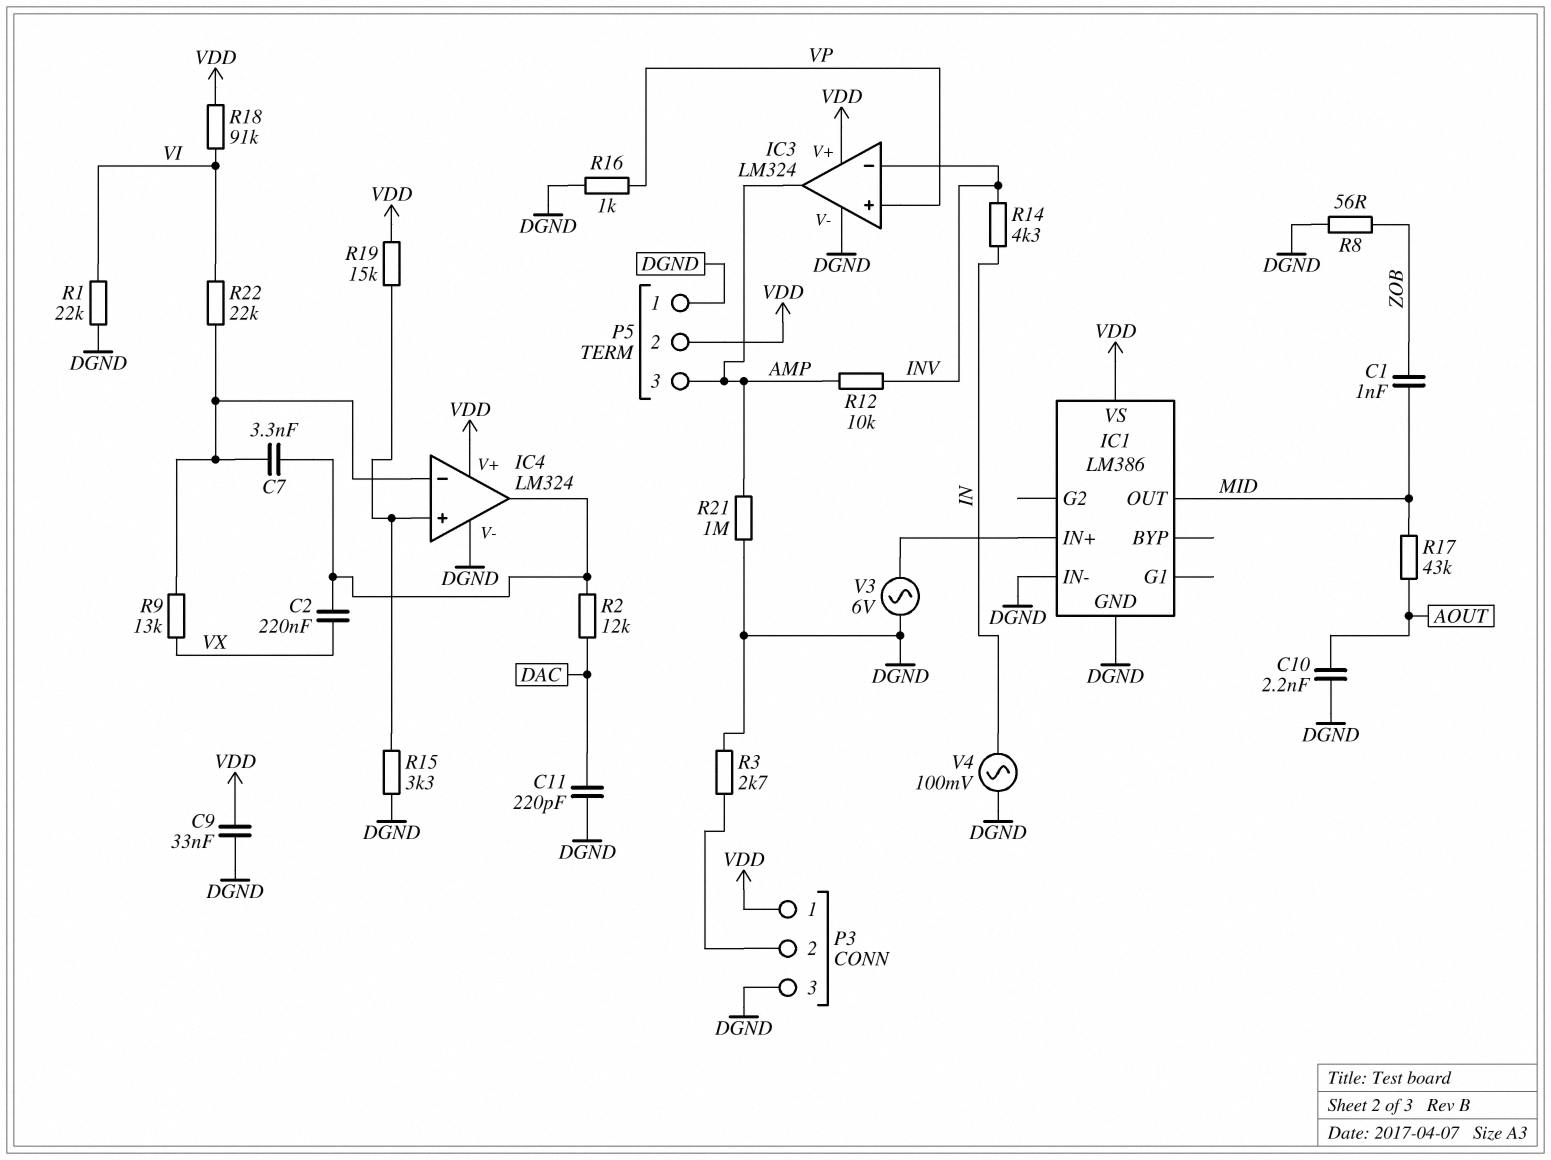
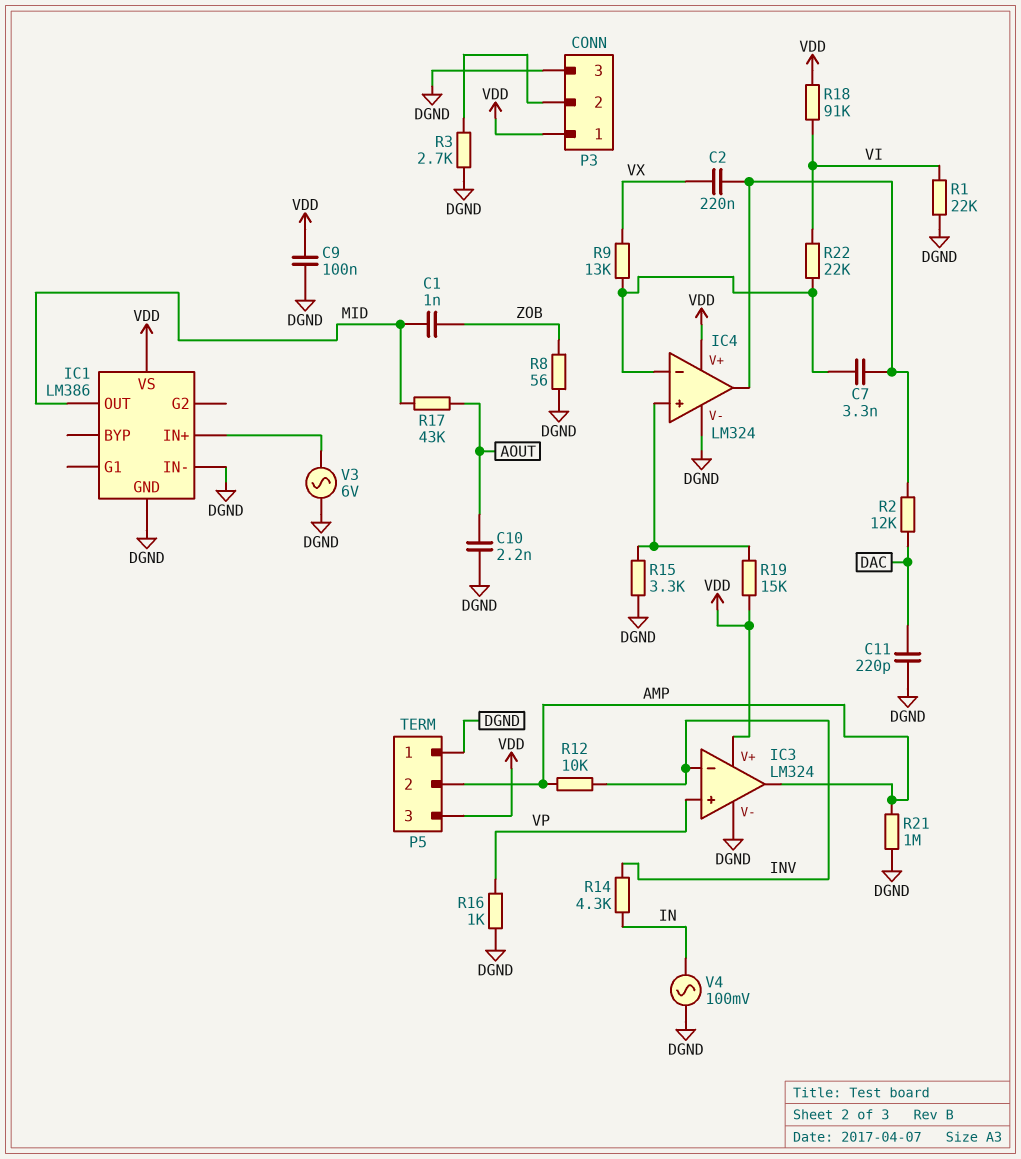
C9: 33nF (DGND, VDD) -> 100nF (DGND, VDD)
P5 pin 2: VDD -> AMP
P5 pin 3: AMP -> VDD

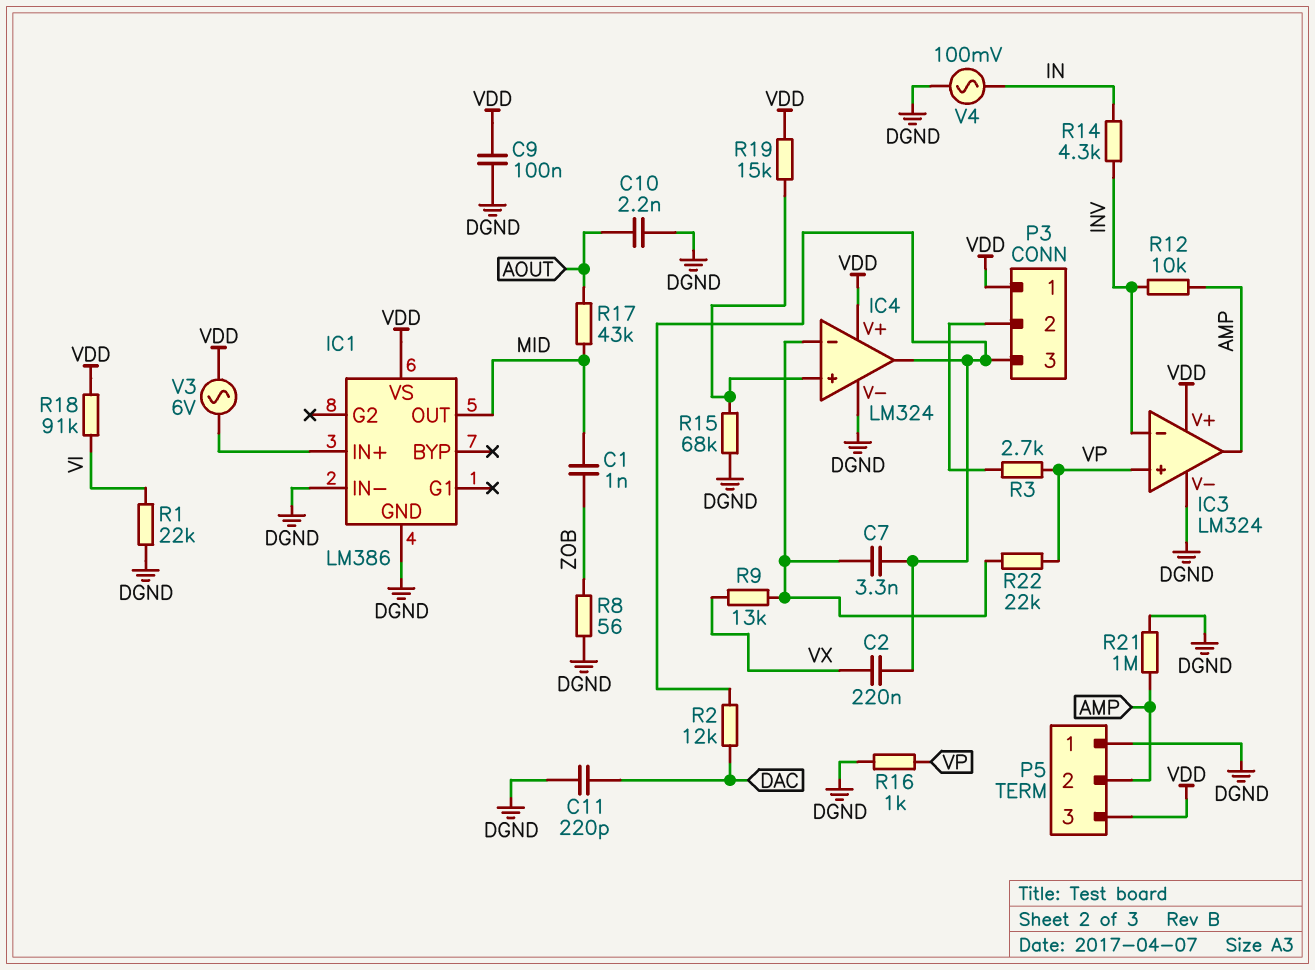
P3 pin 3: DGND -> IC4/out
R3: 2.7k (DGND, P3/2) -> 2.7k (P3/2, VP)
R15: 3.3k (DGND, IC4/in+) -> 68k (DGND, IC4/in+)
R22: 22k (IC4/in-, VI) -> 22k (IC4/in-, VP)
V3: AC 6V (DGND, IC1/IN+) -> AC 6V (IC1/IN+, VDD)

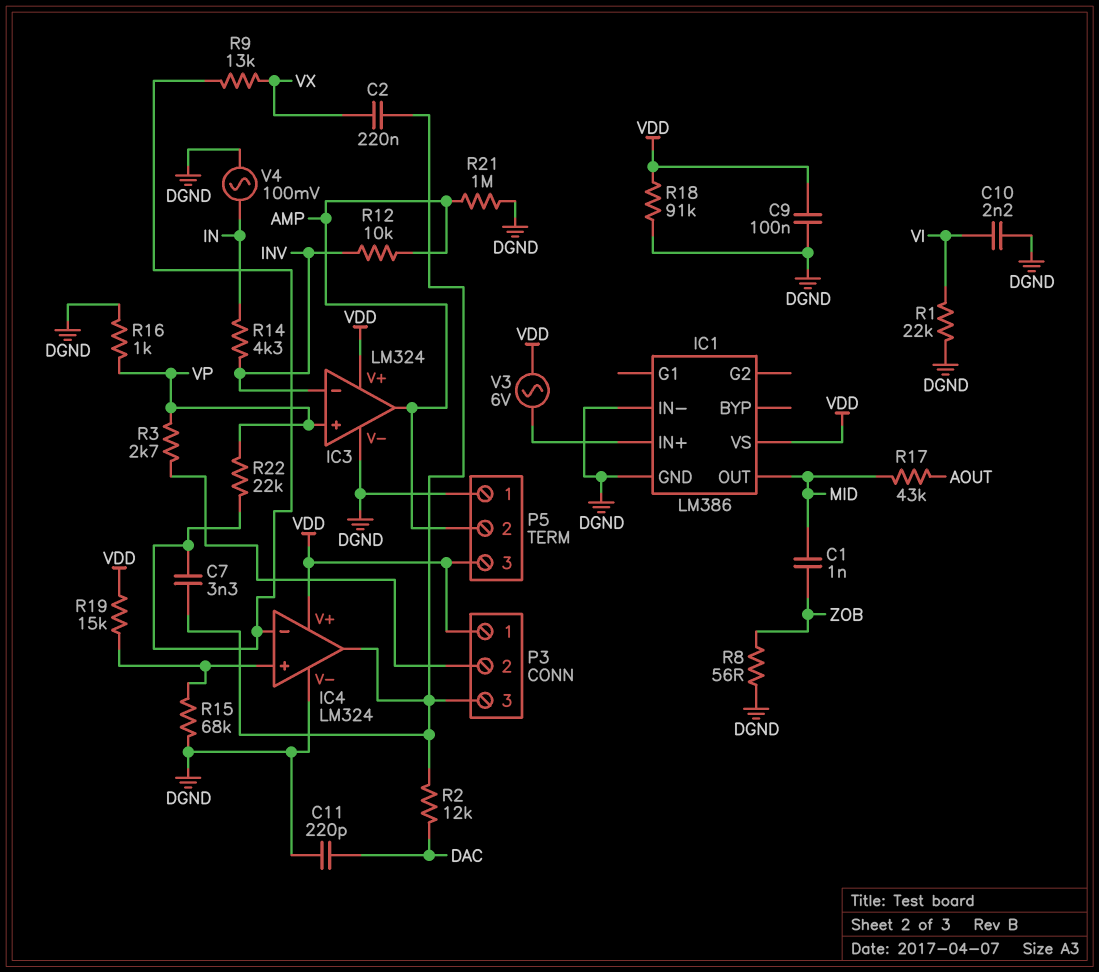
C10: 2.2nF (AOUT, DGND) -> 2.2nF (DGND, VI)
R18: 91k (VDD, VI) -> 91k (DGND, VDD)

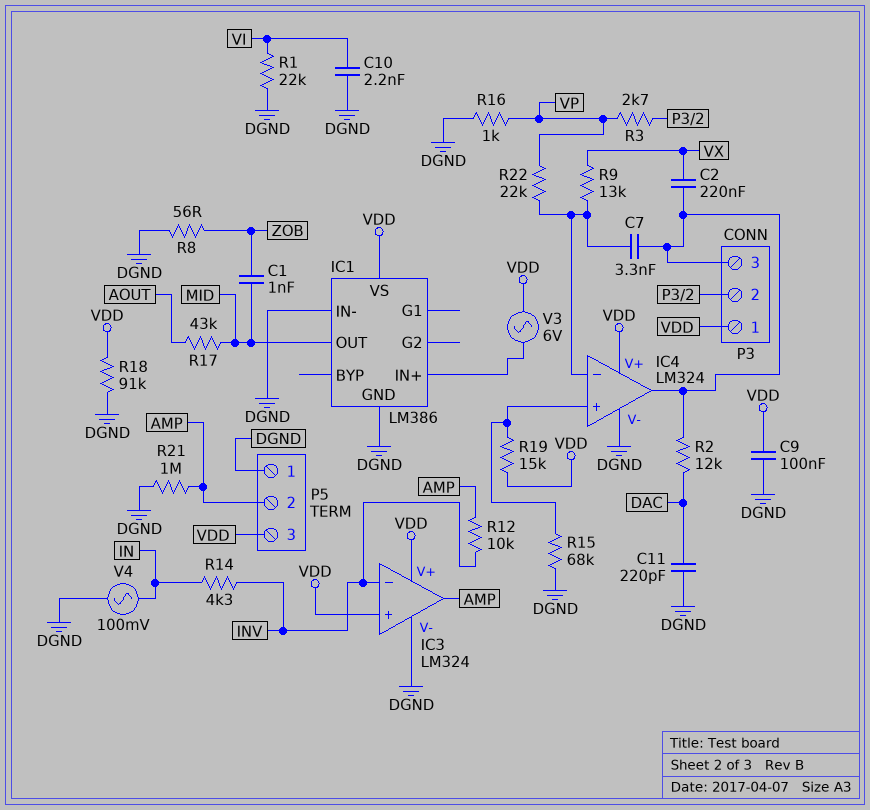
IC3 pin in+: VP -> VDD

